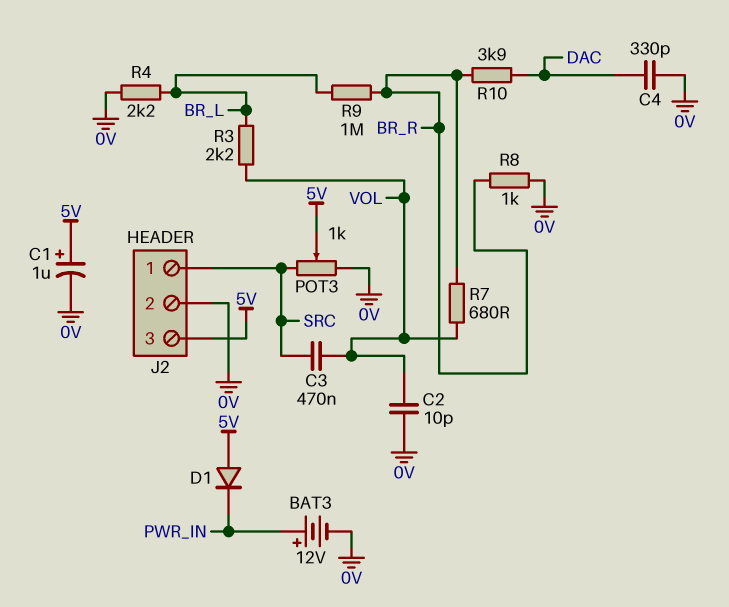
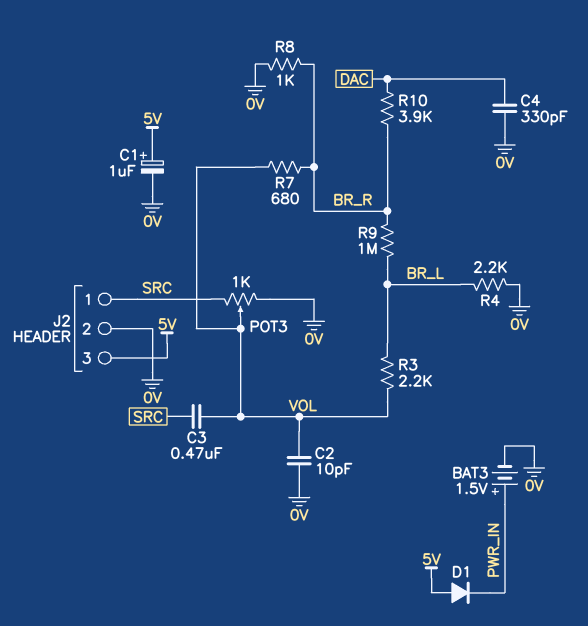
BAT3: 12V (plus PWR_IN, minus 0V) -> 1.5V (plus PWR_IN, minus 0V)
POT3: 1k (0V, SRC, wiper 5V) -> 1k (0V, SRC, wiper VOL)

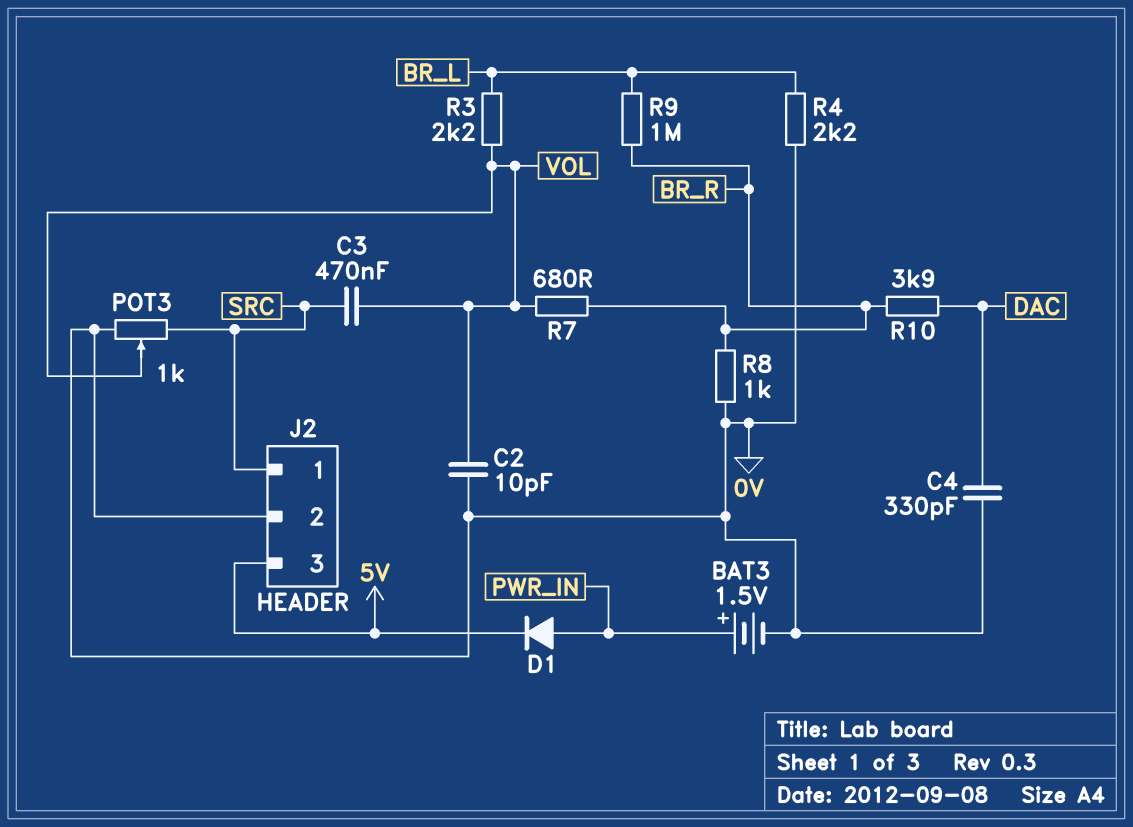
C1: 1uF (plus 5V, minus 0V) -> none
D1: diode (A 5V, K PWR_IN) -> diode (A PWR_IN, K 5V)

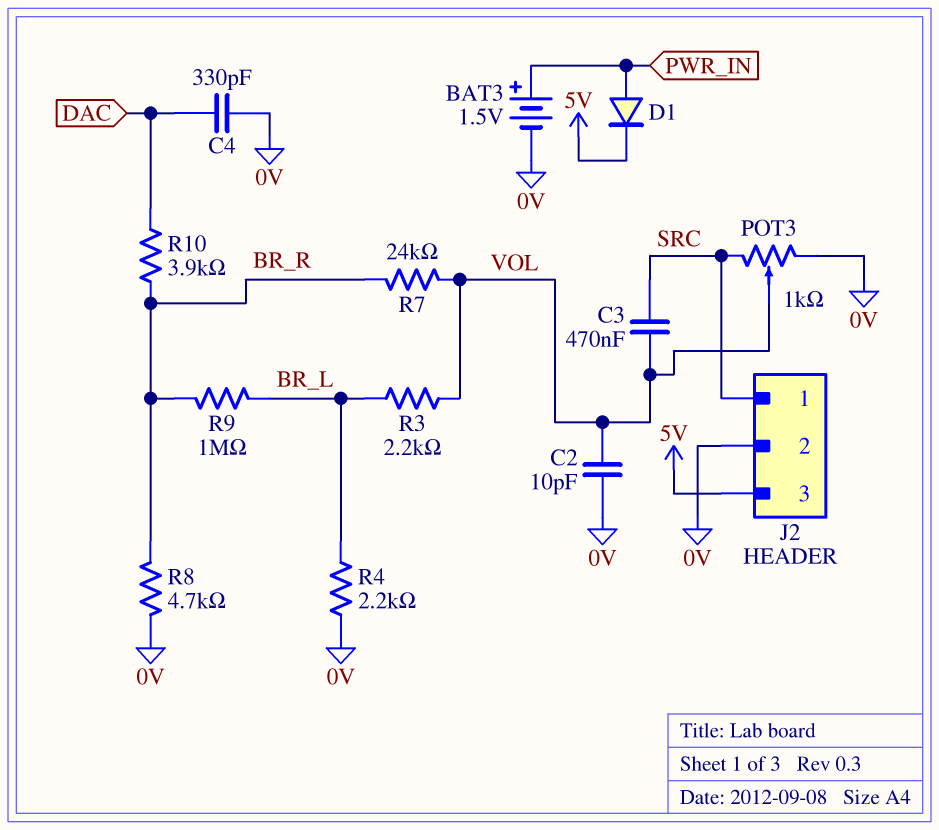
R7: 680 (BR_R, VOL) -> 24k (BR_R, VOL)
R8: 1k (0V, BR_R) -> 4.7k (0V, BR_R)

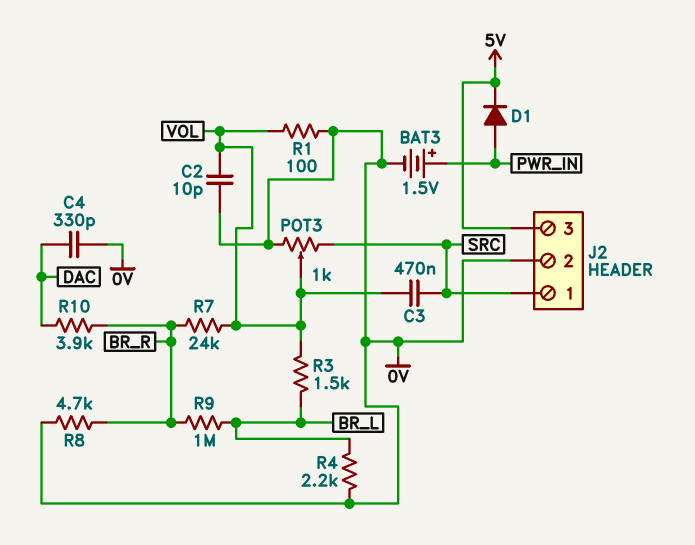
R1: none -> 100 (0V, VOL)
R3: 2.2k (BR_L, VOL) -> 1.5k (BR_L, VOL)

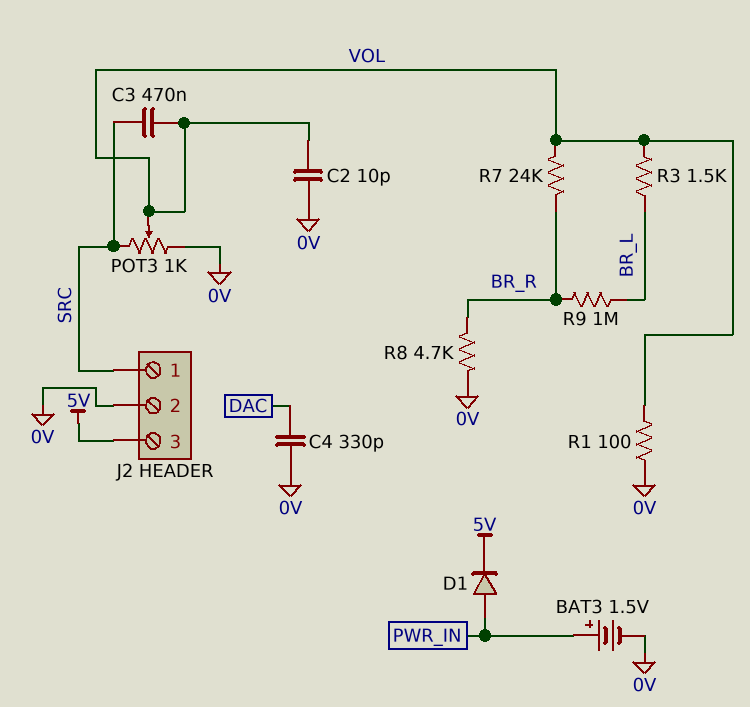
R4: 2.2k (0V, BR_L) -> none
R10: 3.9k (BR_R, DAC) -> none

